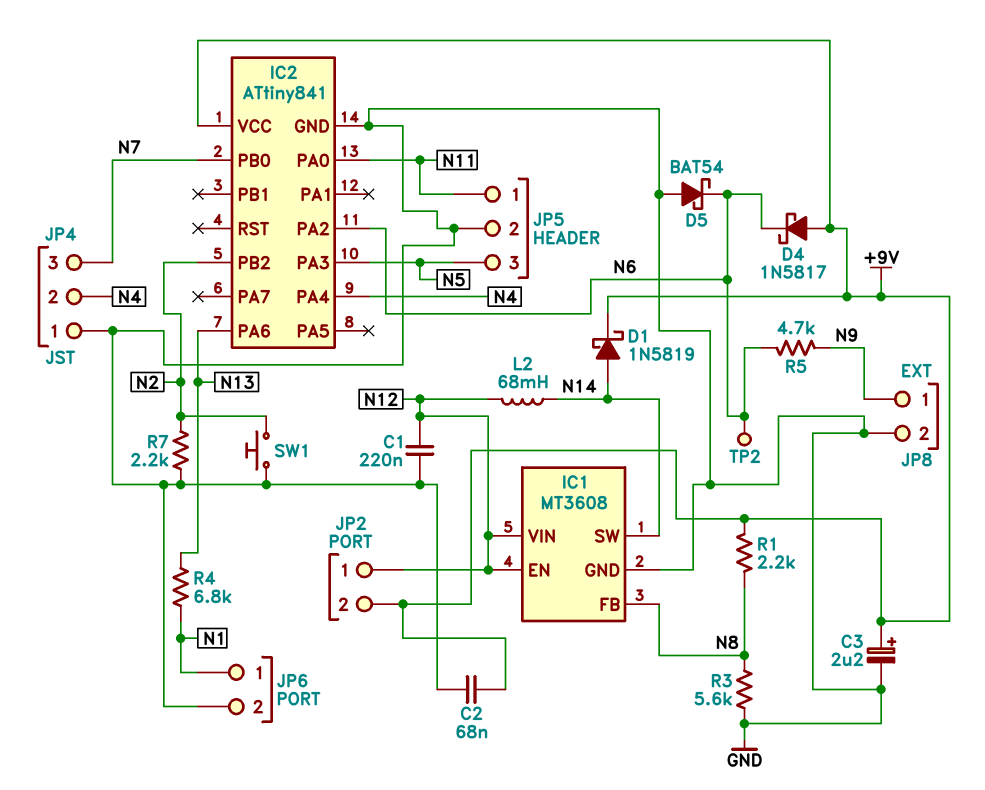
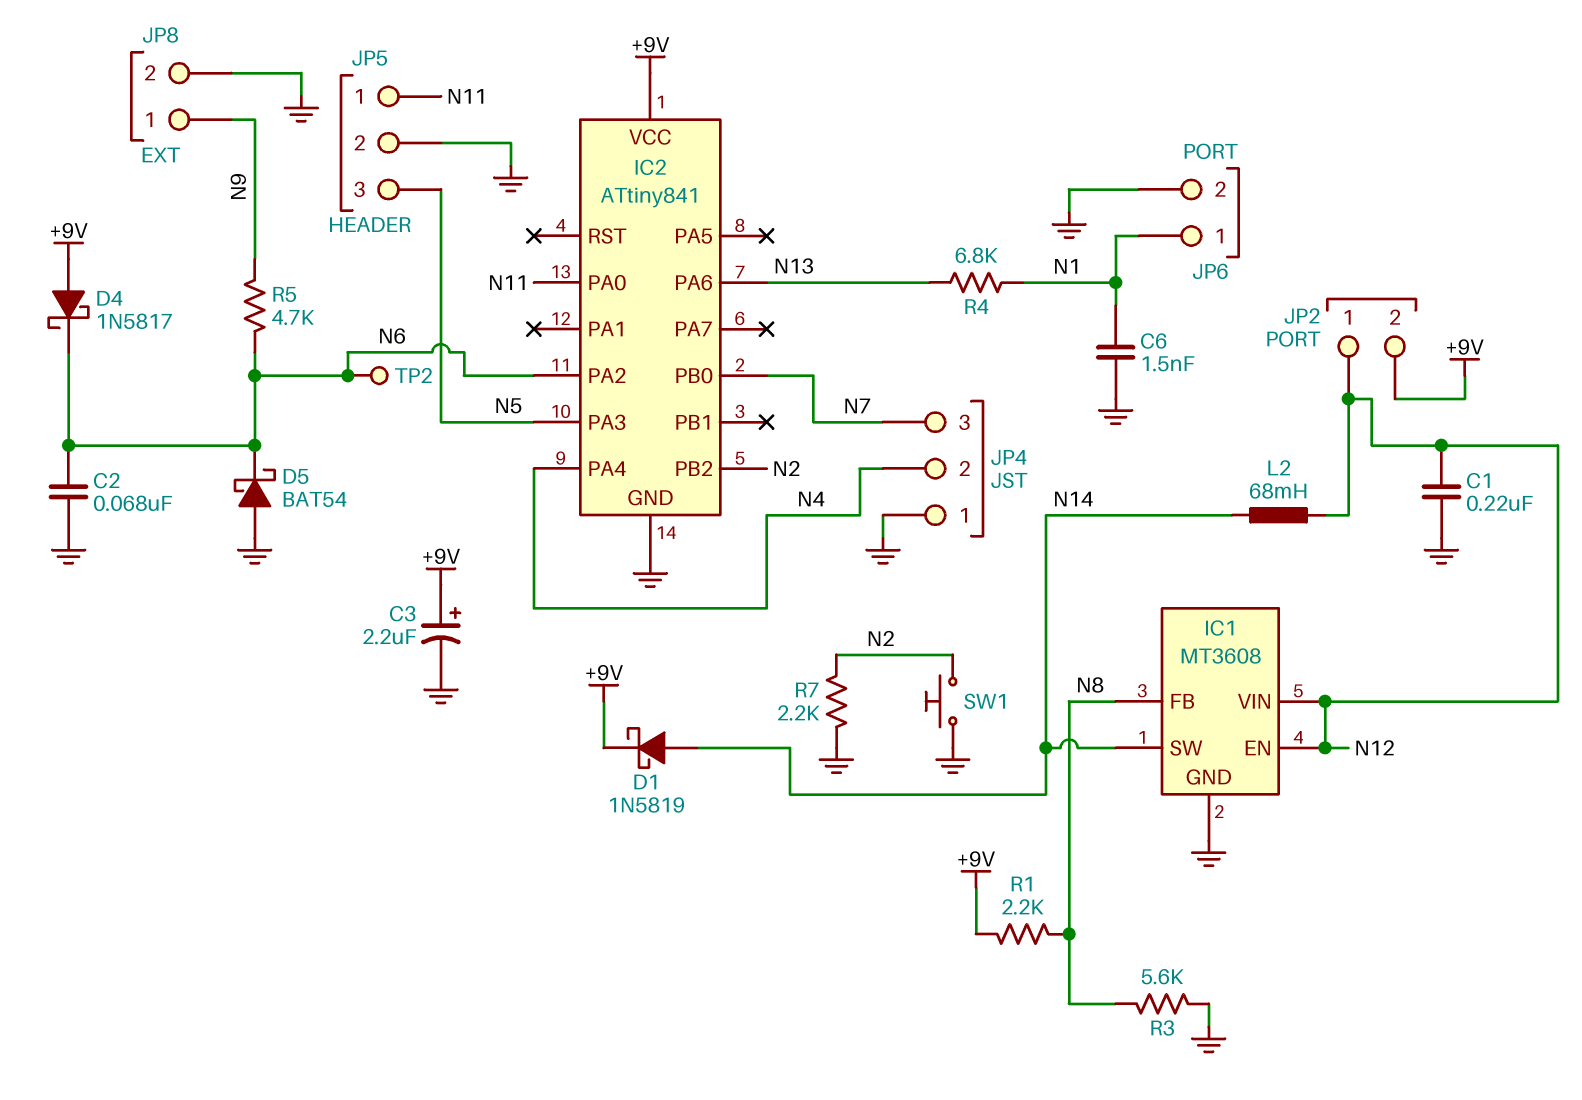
C2: 68nF (+9V, GND) -> 68nF (GND, N6)
C6: none -> 1.5nF (GND, N1)

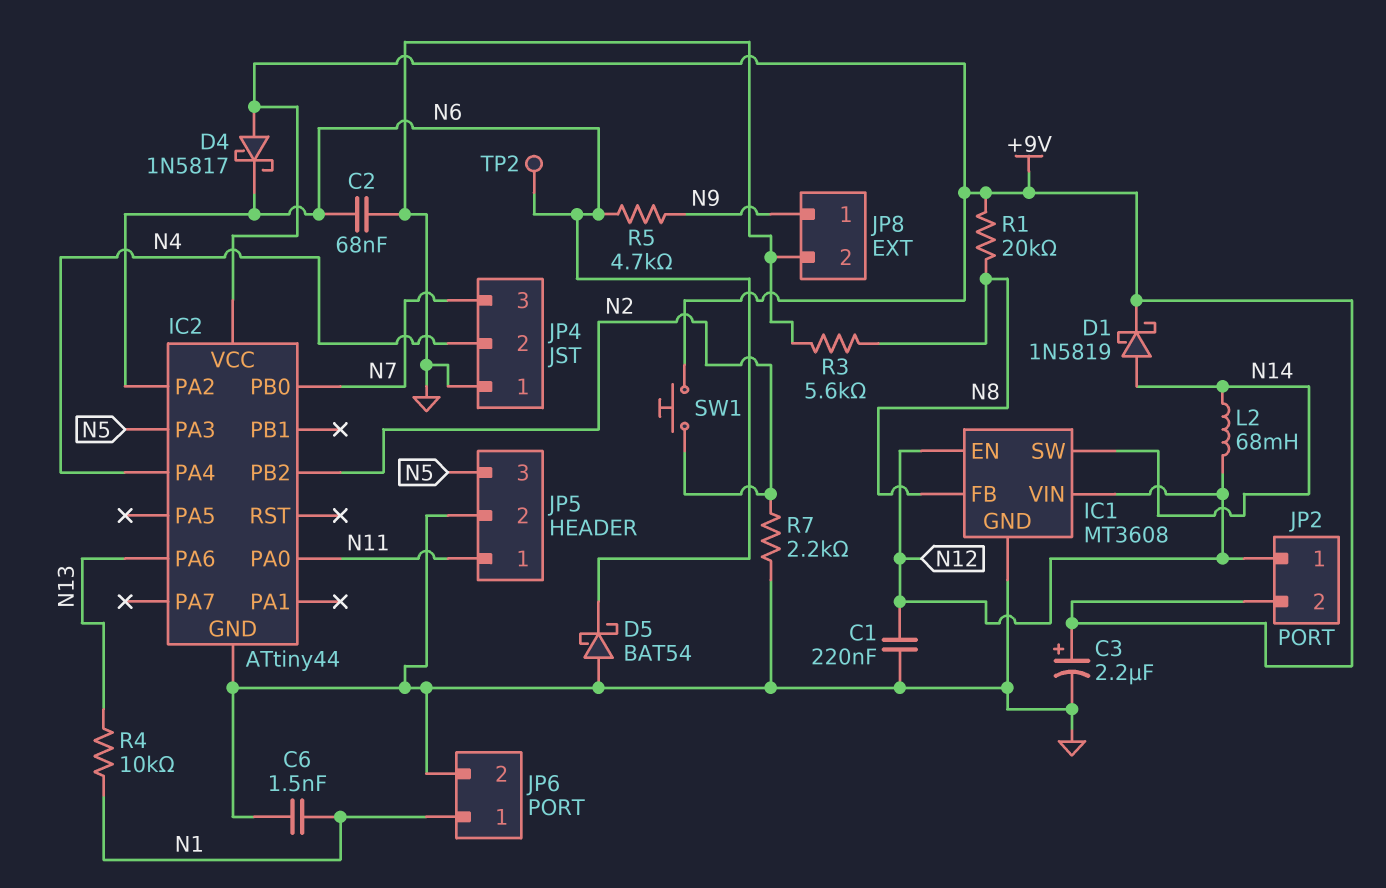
IC2: ATtiny841 -> ATtiny44
R1: 2.2k (+9V, N8) -> 20k (+9V, N8)
R4: 6.8k (N1, N13) -> 10k (N1, N13)
SW1: button (GND, N2) -> button (+9V, N2)

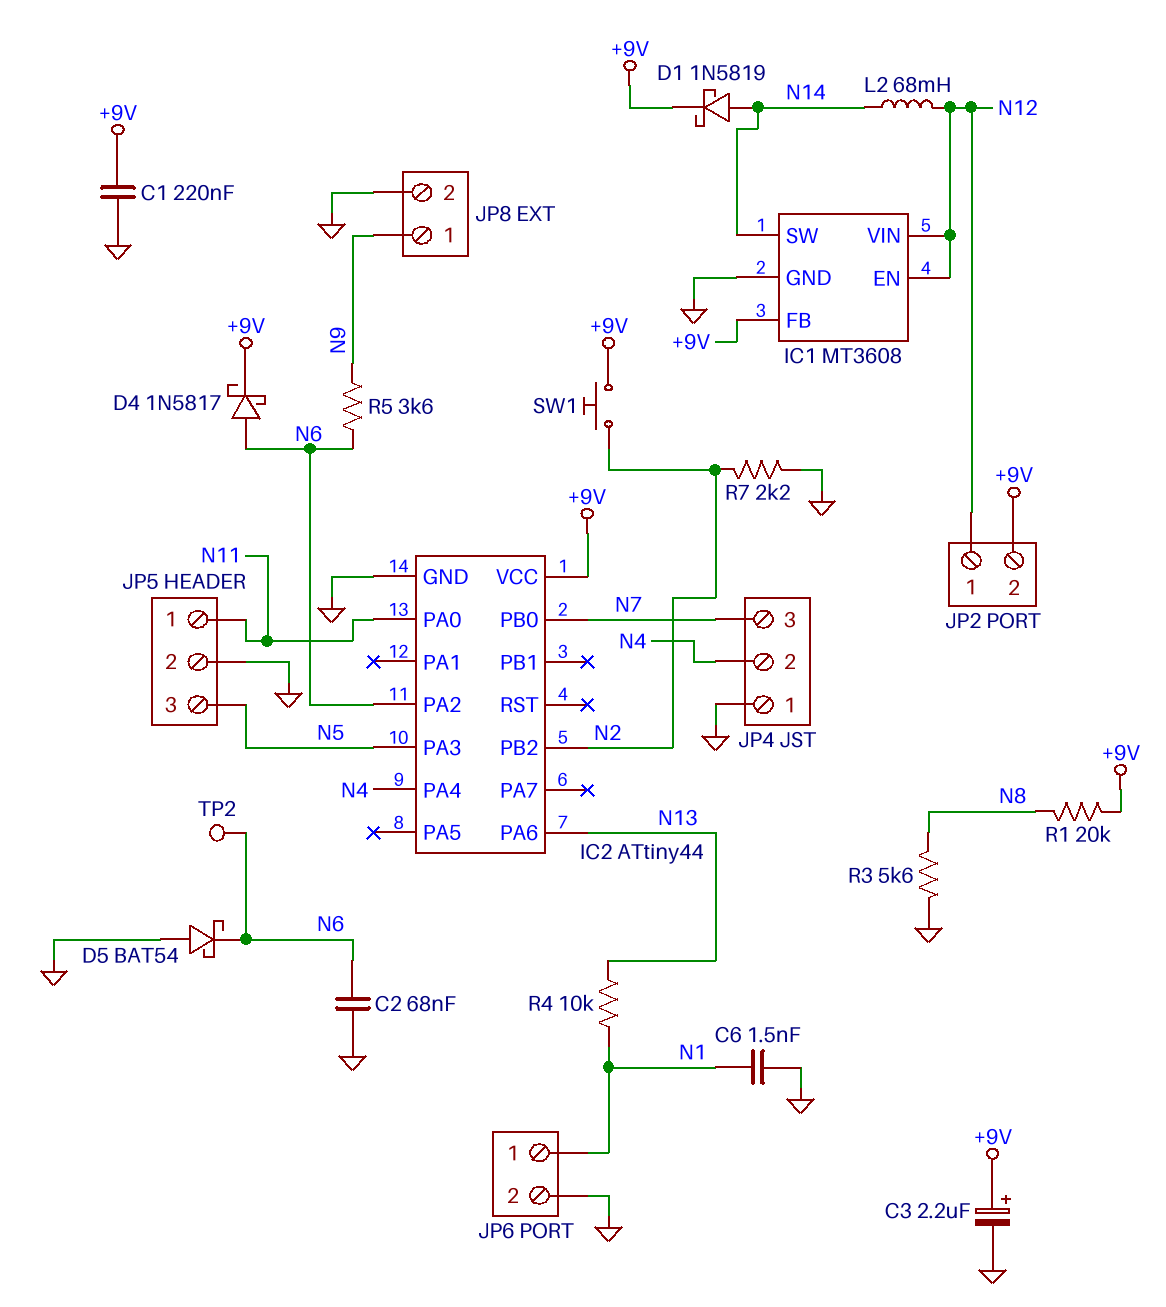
C1: 220nF (GND, N12) -> 220nF (+9V, GND)
D4: schottky 1N5817 (A +9V, K N6) -> schottky 1N5817 (A N6, K +9V)
IC1 pin FB: N8 -> +9V
R5: 4.7k (N6, N9) -> 3.6k (N6, N9)

